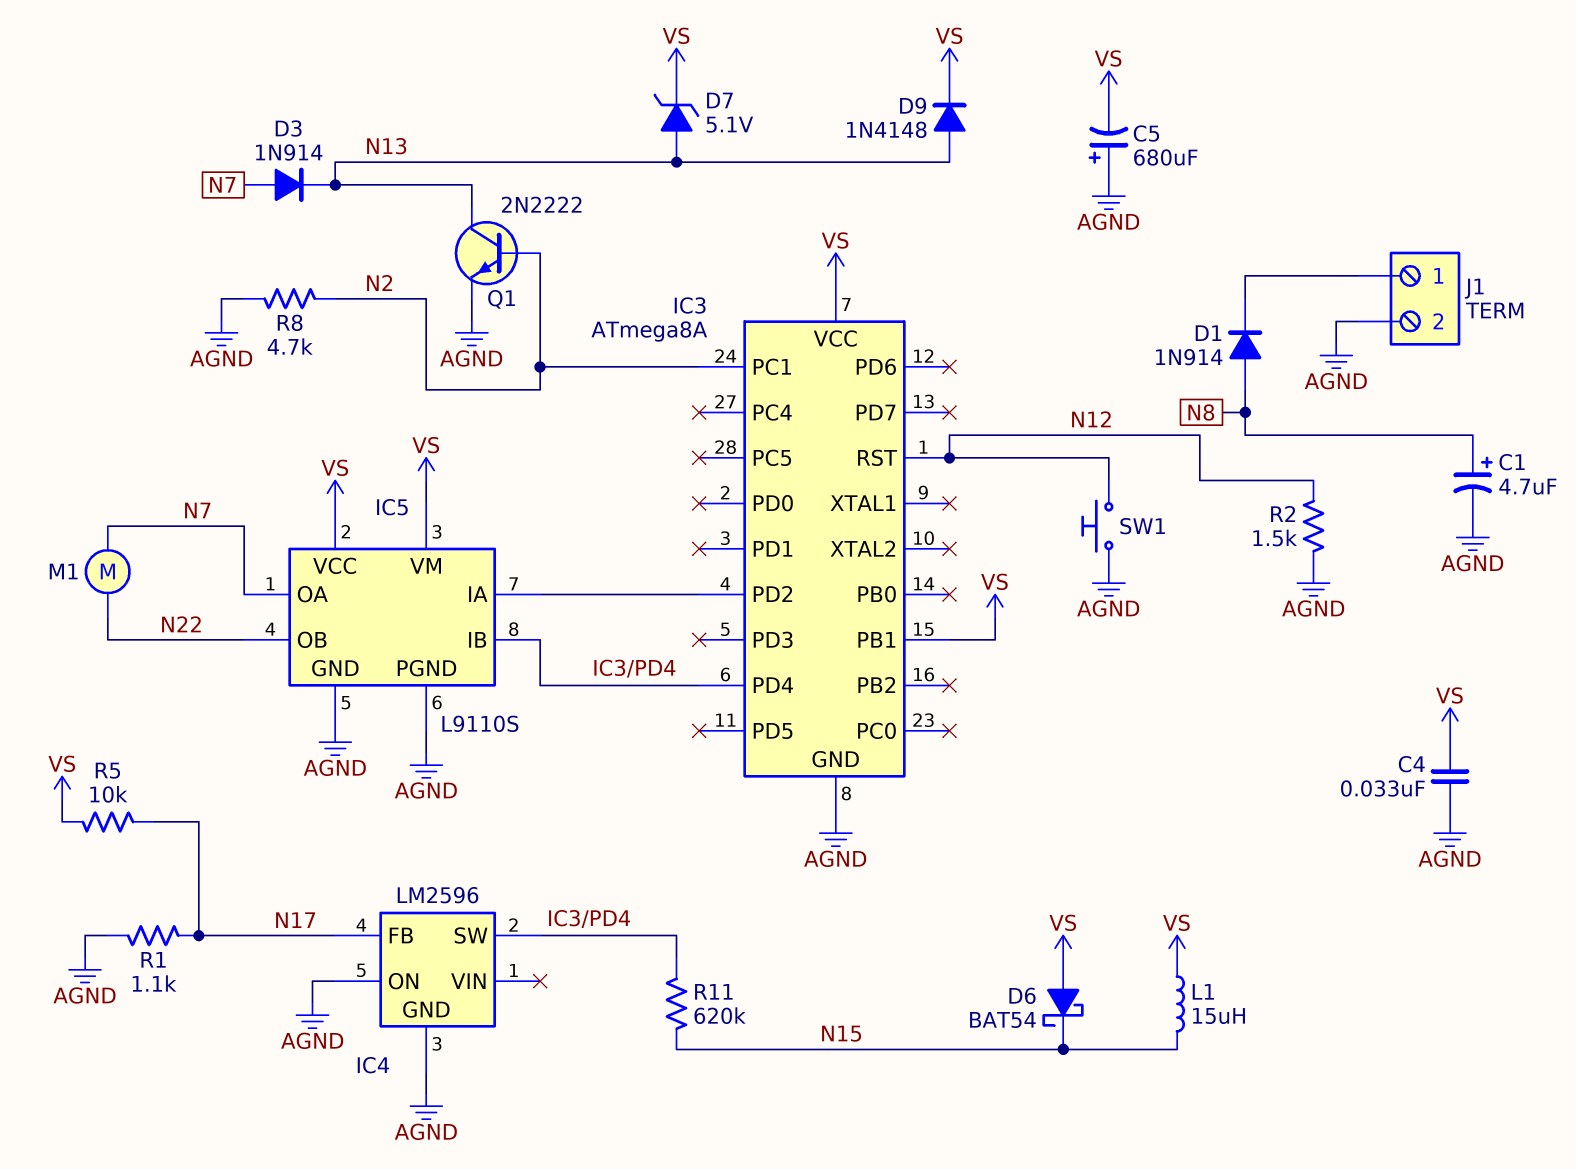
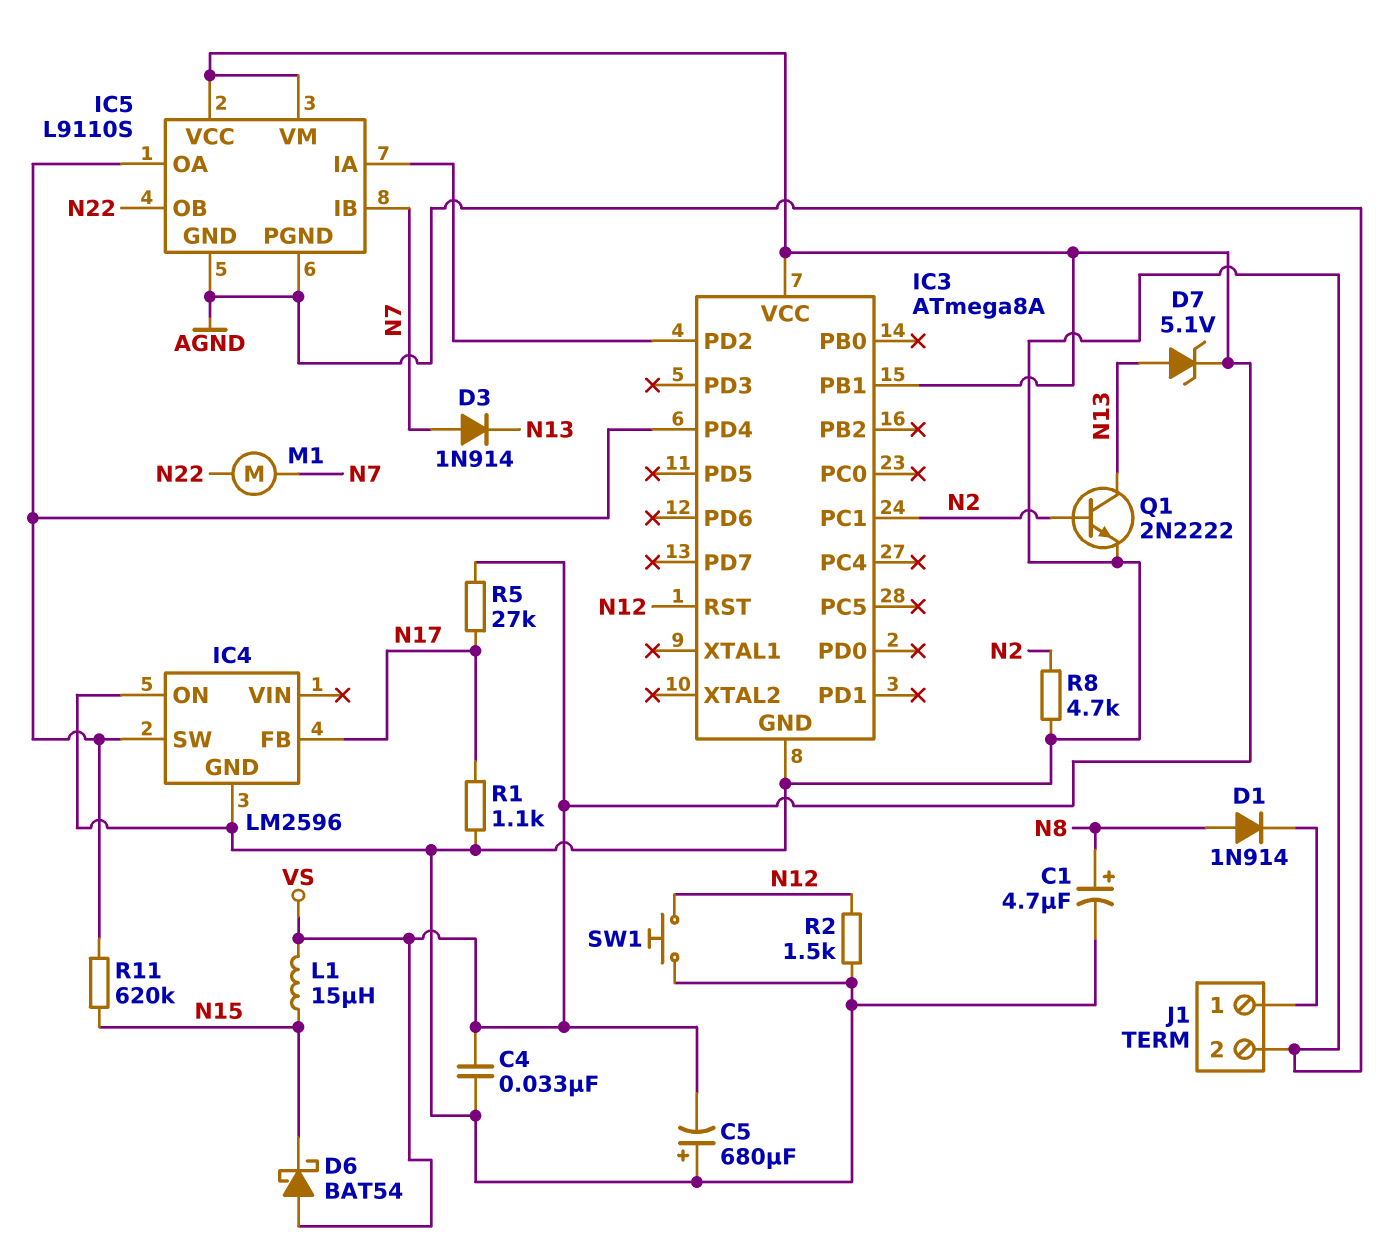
D9: diode 1N4148 (A N13, K VS) -> none
IC5 pin IB: IC3/PD4 -> N7
IC5 pin OA: N7 -> IC3/PD4
R5: 10k (N17, VS) -> 27k (N17, VS)

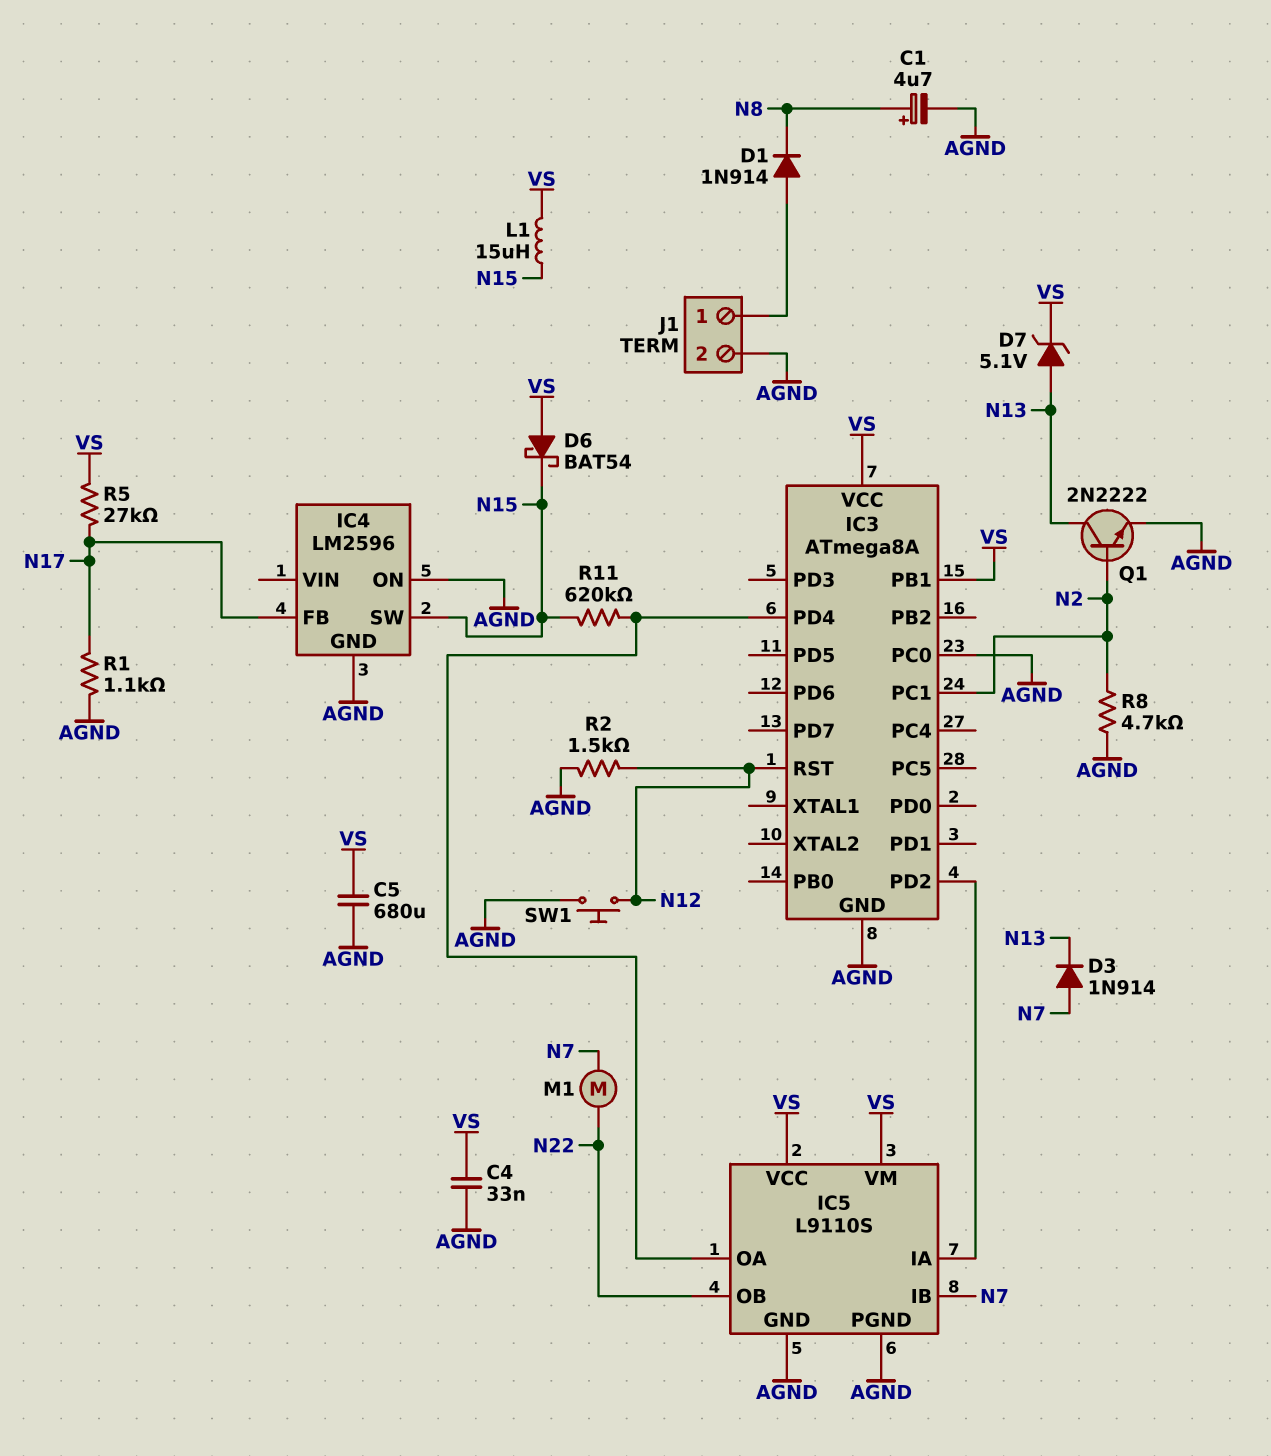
C5: 680uF (plus AGND, minus VS) -> 680uF (AGND, VS)
D1: diode 1N914 (A N8, K J1/1) -> diode 1N914 (A J1/1, K N8)
IC3 pin PC0: none -> AGND
IC4 pin SW: IC3/PD4 -> N15

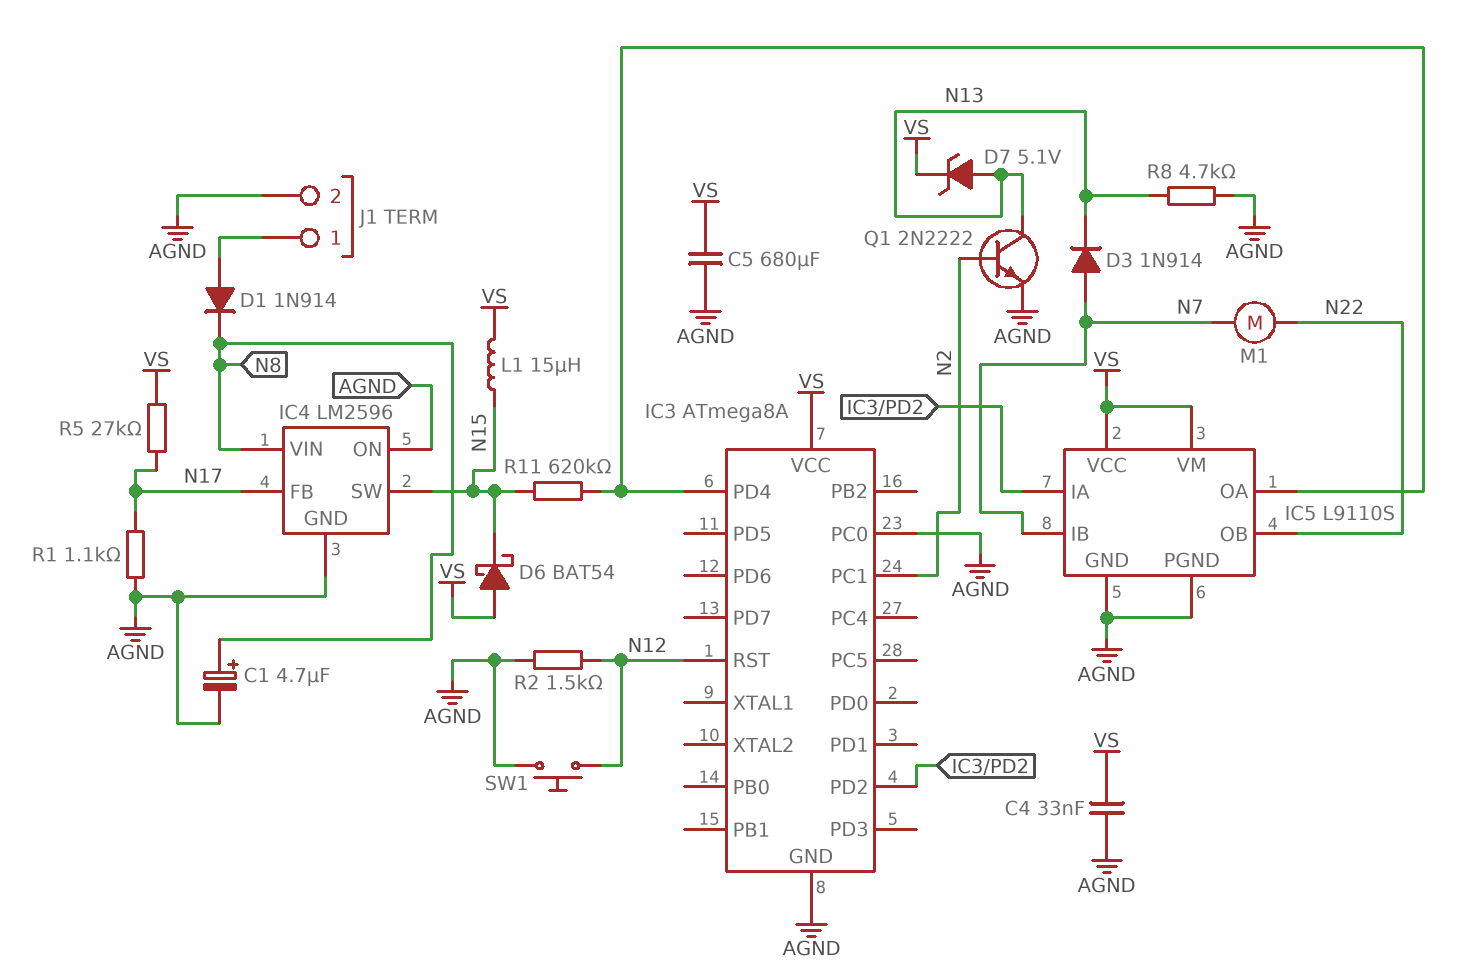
IC3 pin PB1: VS -> none
IC4 pin VIN: none -> N8
R8: 4.7k (AGND, N2) -> 4.7k (AGND, N13)

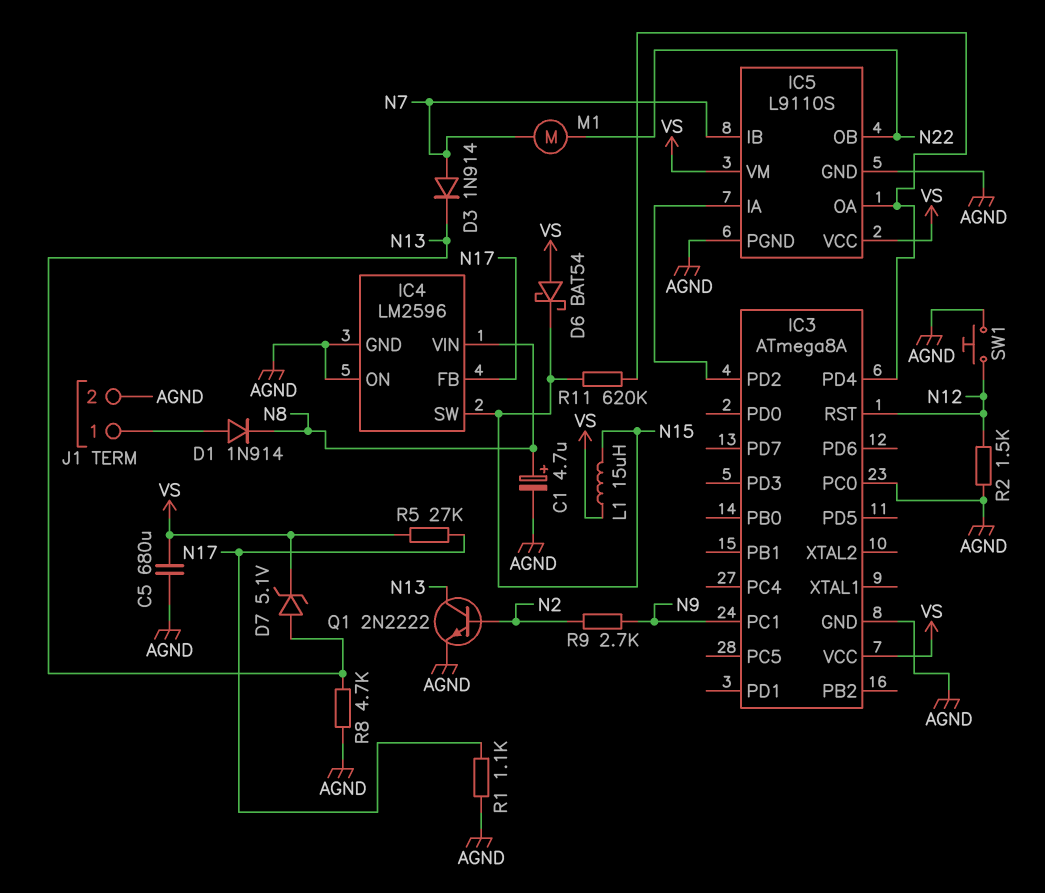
C4: 33nF (AGND, VS) -> none
IC3 pin PC1: N2 -> N9
R9: none -> 2.7k (N2, N9)

